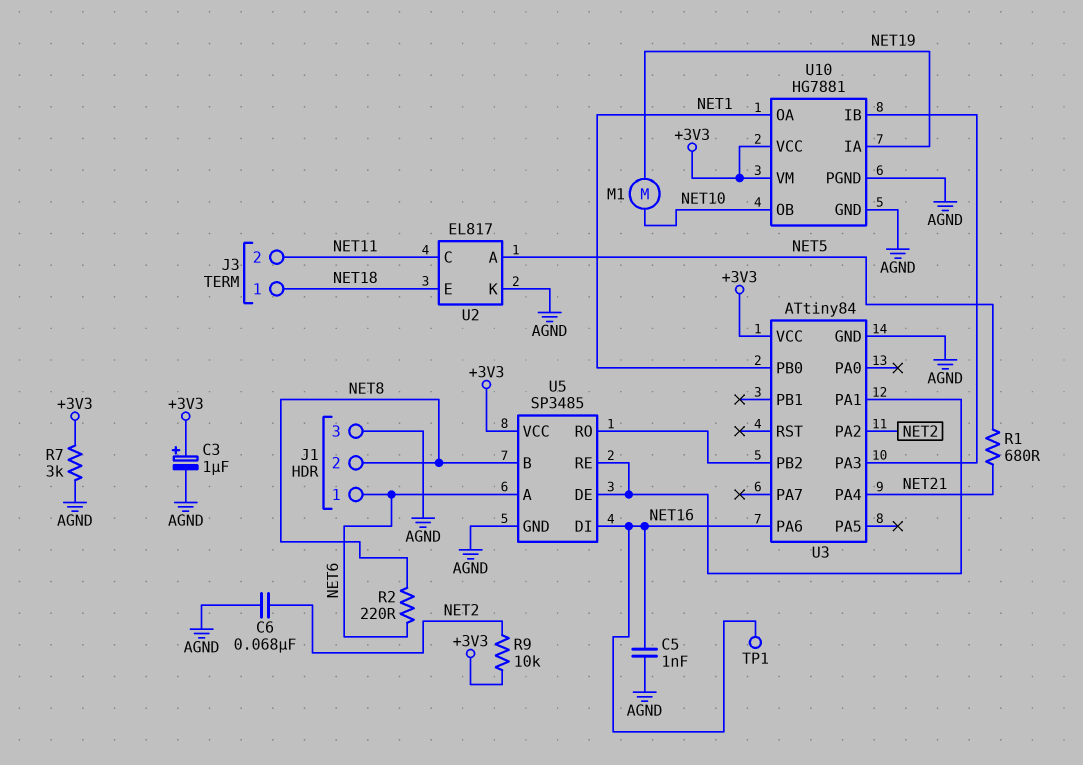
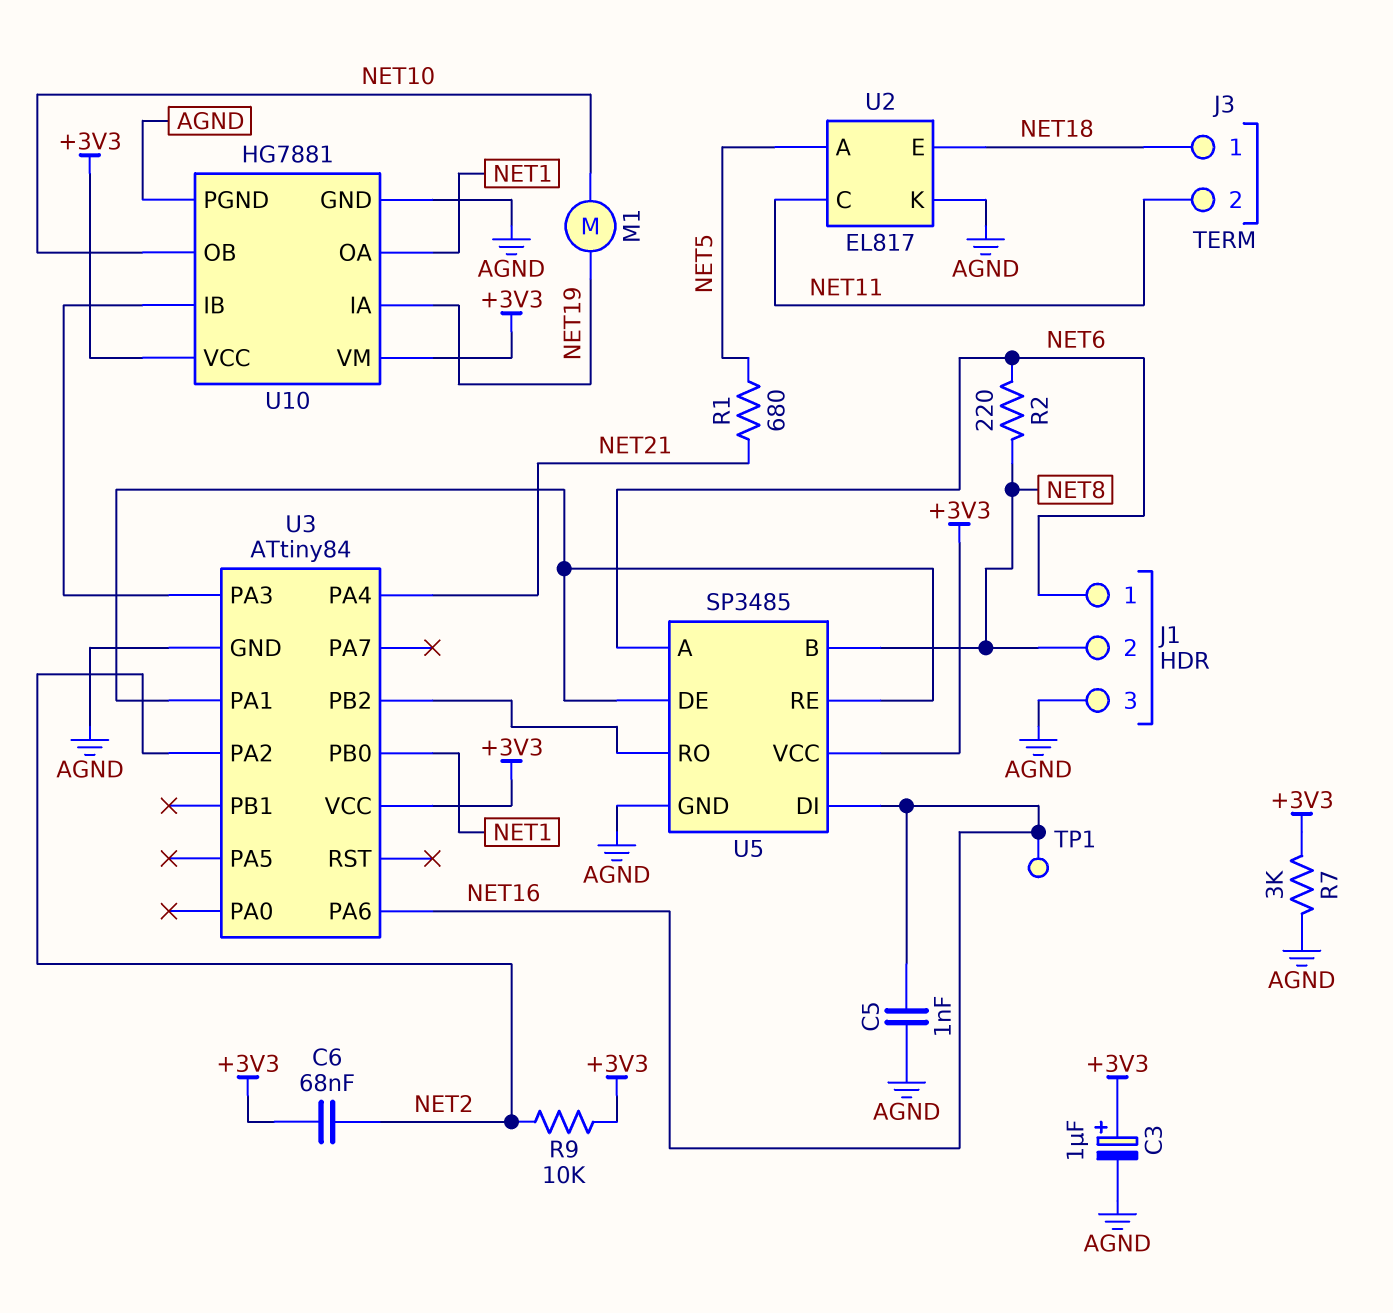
C6: 68nF (AGND, NET2) -> 68nF (+3V3, NET2)

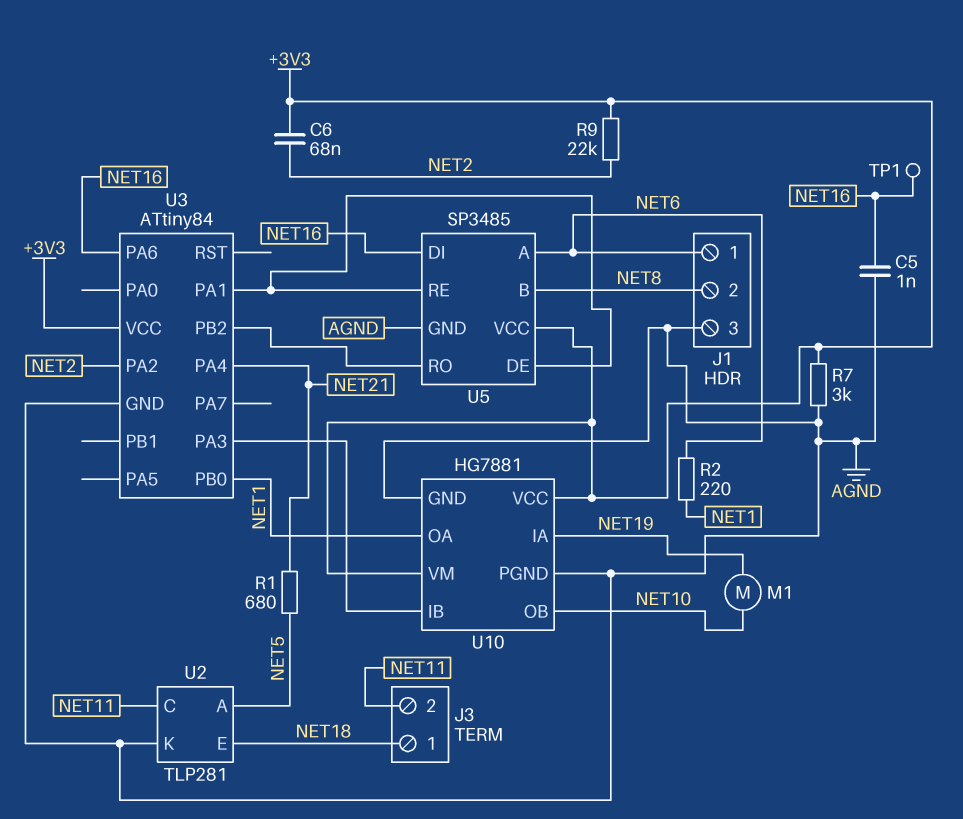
C3: 1uF (plus +3V3, minus AGND) -> none
R2: 220 (NET6, NET8) -> 220 (NET1, NET6)
R9: 10k (+3V3, NET2) -> 22k (+3V3, NET2)
U2: EL817 -> TLP281

